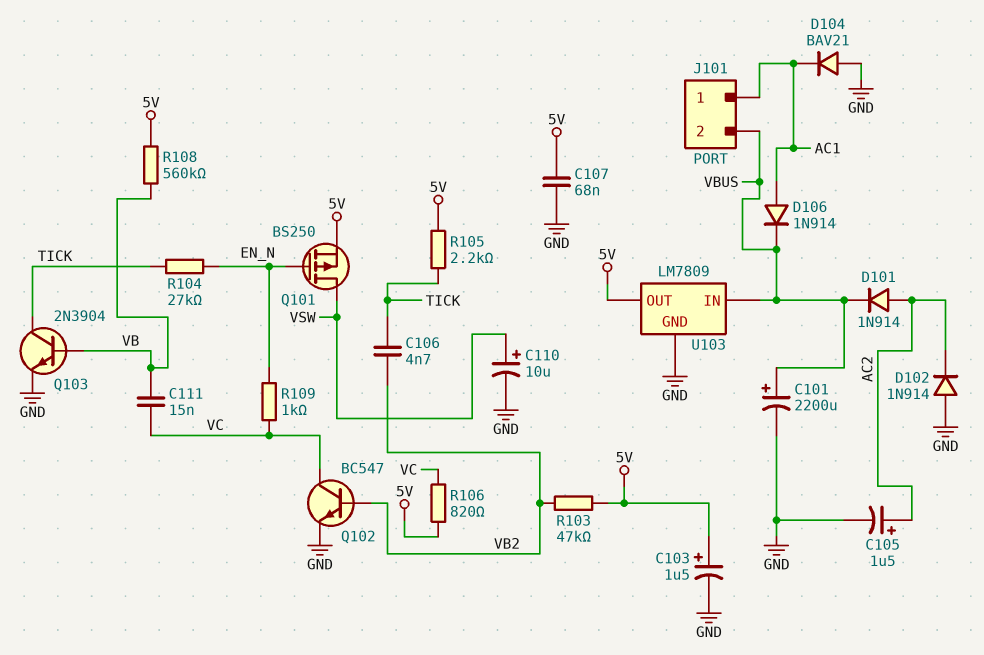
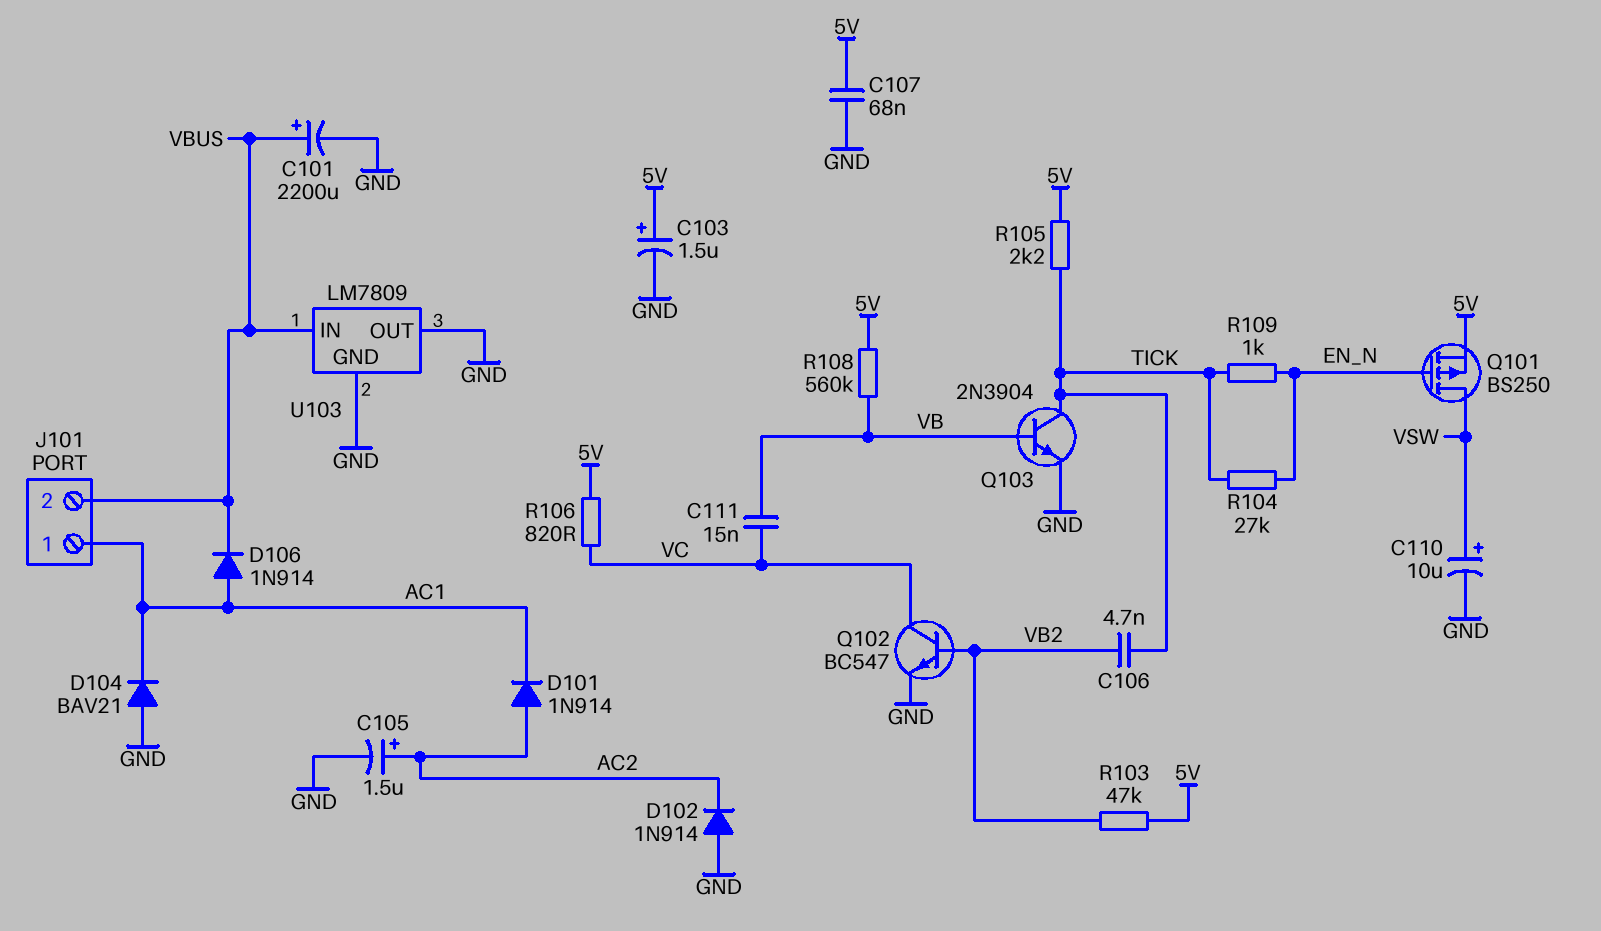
D101: diode 1N914 (A AC2, K VBUS) -> diode 1N914 (A AC2, K AC1)
R109: 1k (EN_N, VC) -> 1k (EN_N, TICK)
U103 pin OUT: 5V -> GND

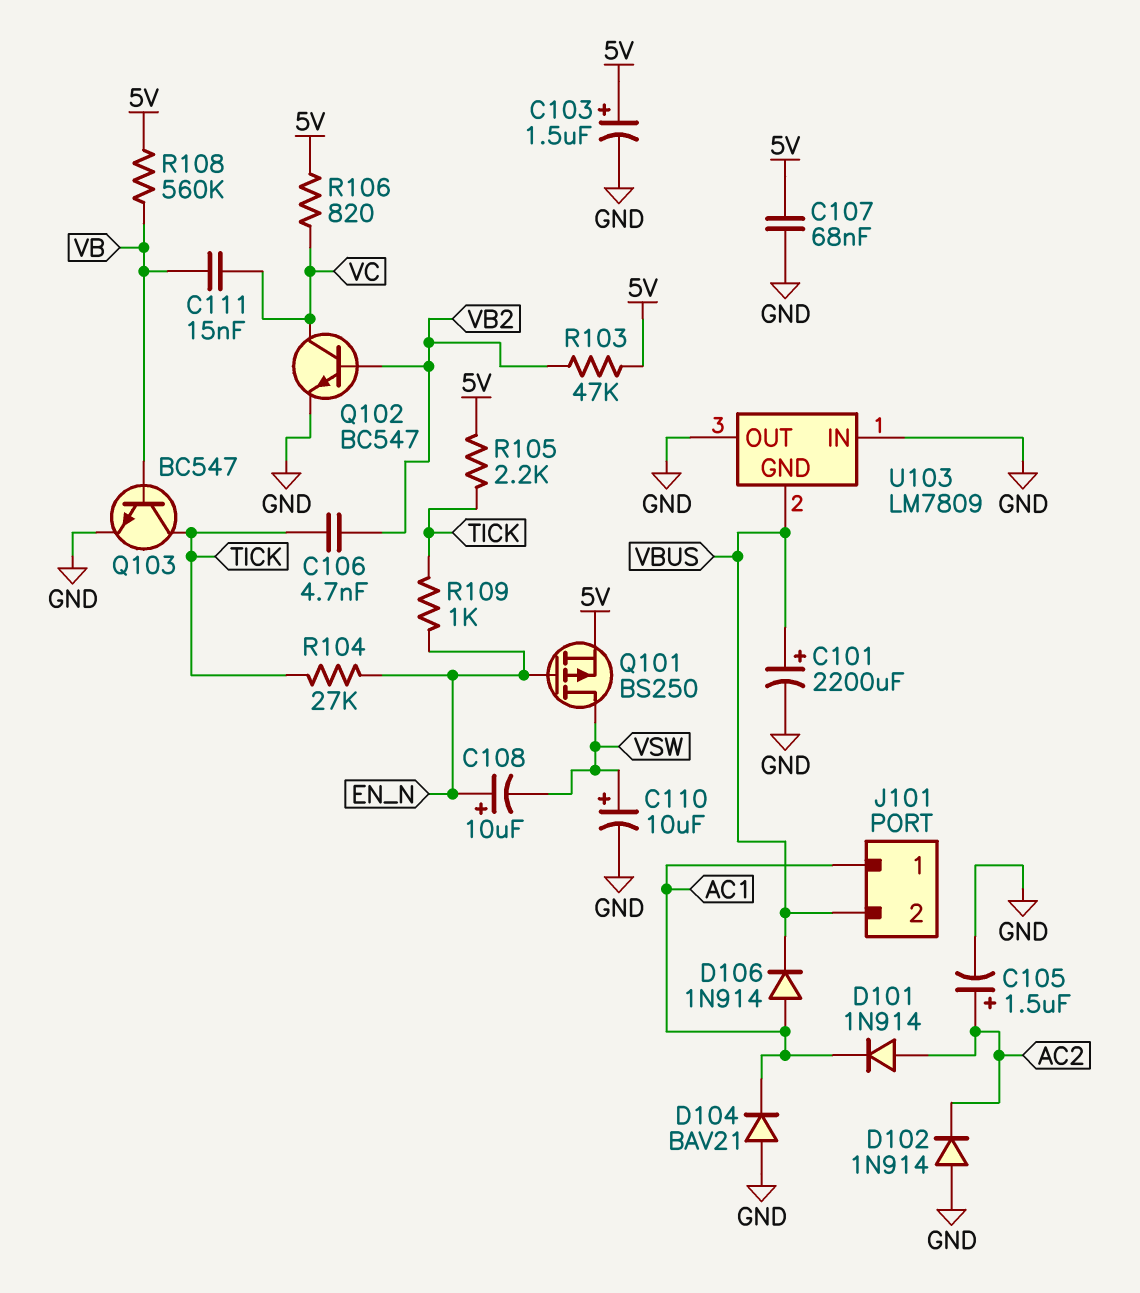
C108: none -> 10uF (plus EN_N, minus VSW)
Q103: NPN 2N3904 (B VB, C TICK, E GND) -> NPN BC547 (B VB, C TICK, E GND)
U103 pin GND: GND -> VBUS
U103 pin IN: VBUS -> GND

